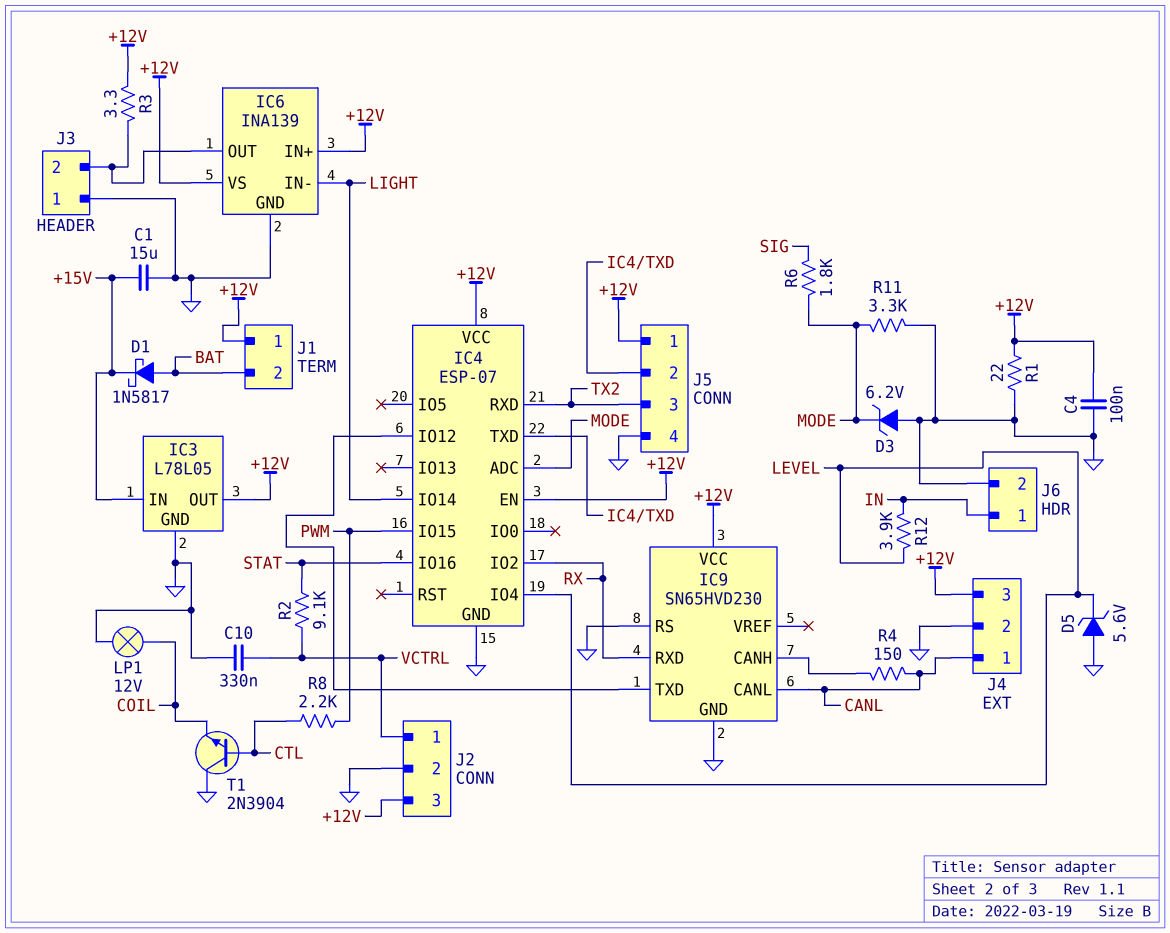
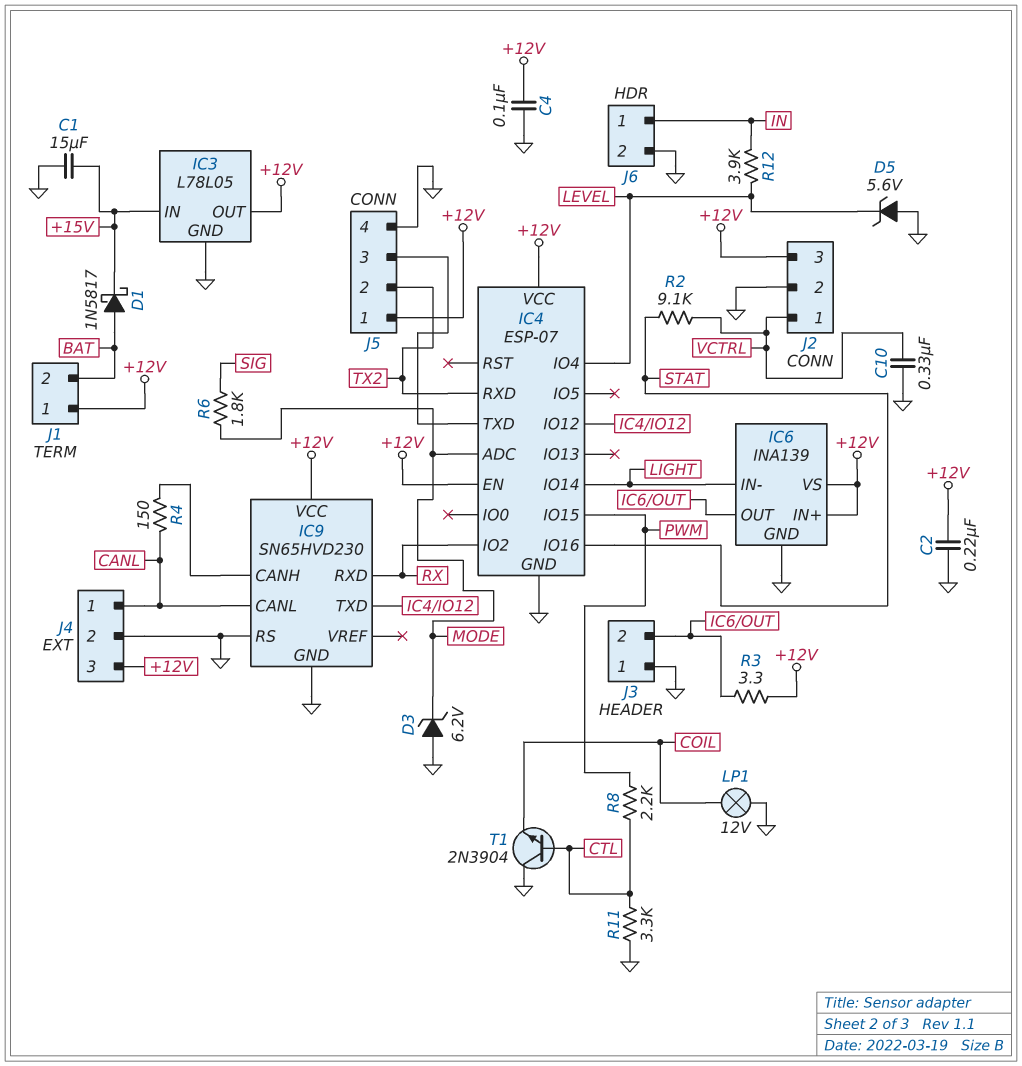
C2: none -> 220nF (+12V, GND)
J5 pin 2: IC4/TXD -> TX2
J5 pin 3: TX2 -> IC4/TXD
R1: 22 (+12V, GND) -> none
R11: 3.3k (GND, MODE) -> 3.3k (CTL, GND)

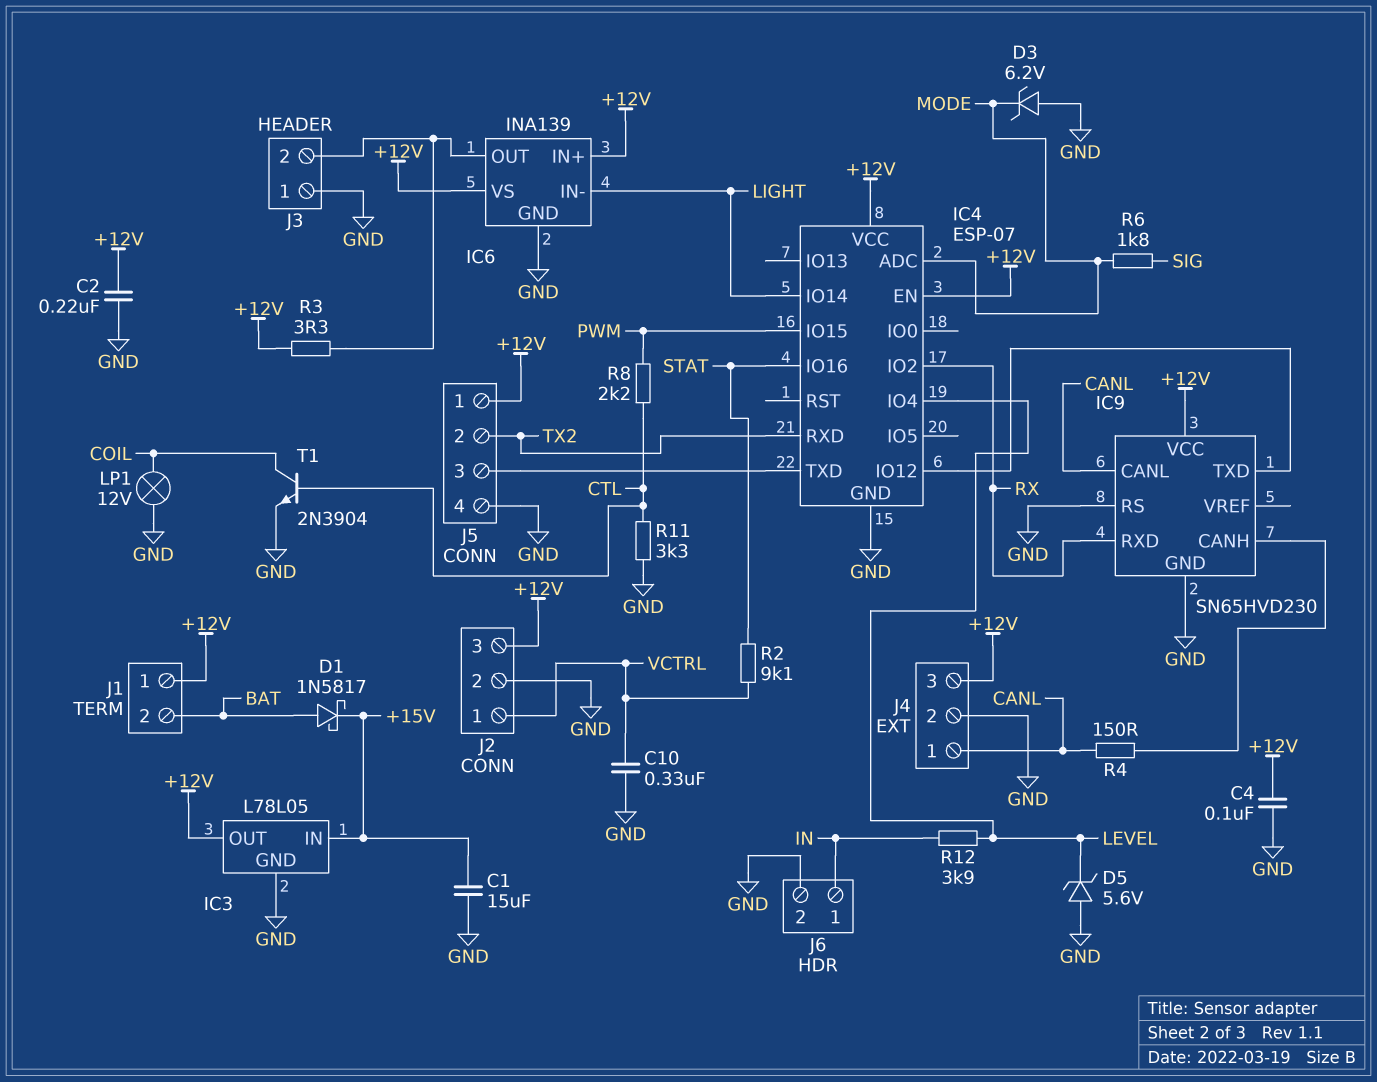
T1: NPN 2N3904 (B CTL, C GND, E COIL) -> NPN 2N3904 (B CTL, C COIL, E GND)

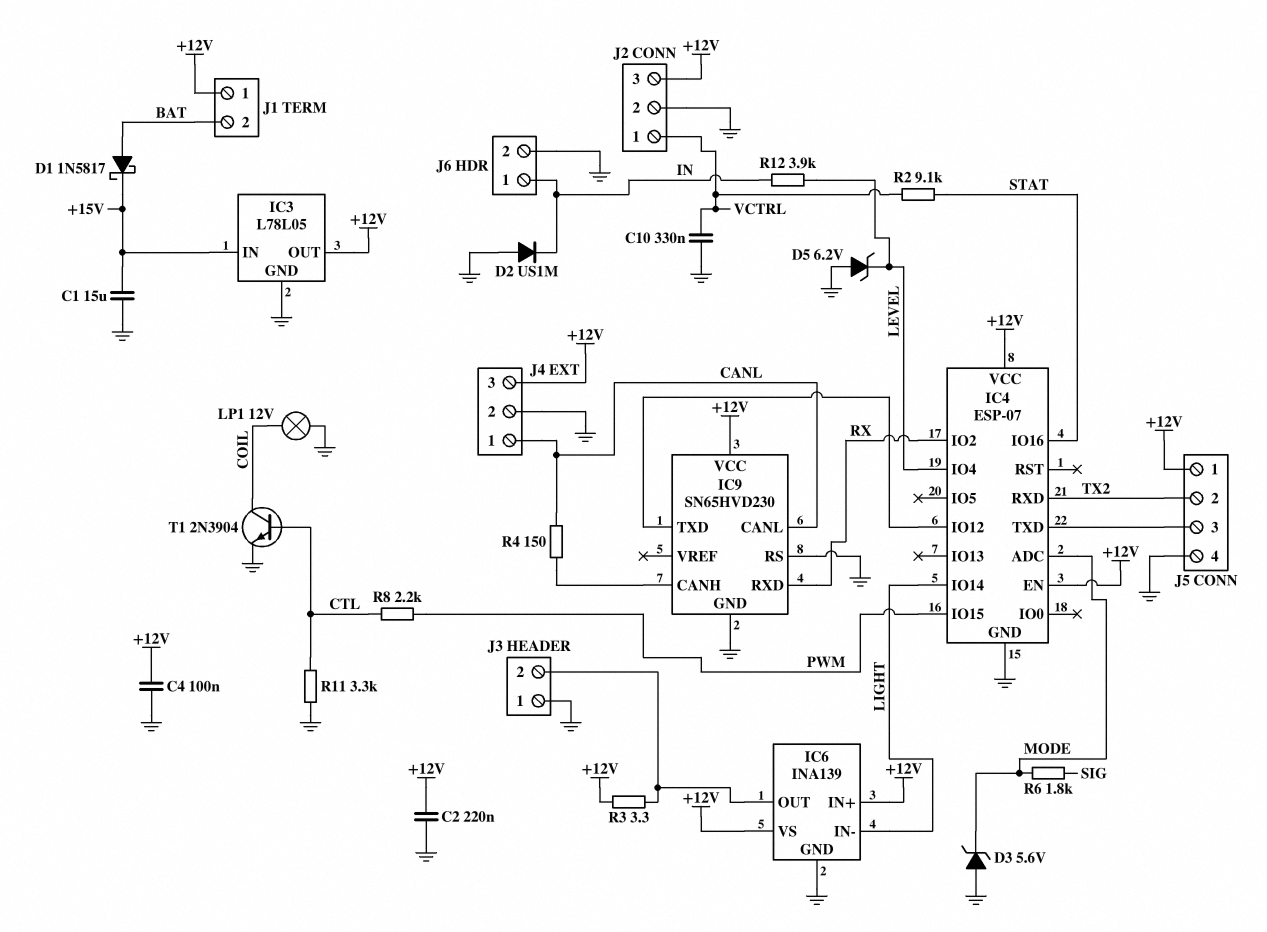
D2: none -> diode US1M (A GND, K IN)
D3: zener 6.2V (A GND, K MODE) -> zener 5.6V (A GND, K MODE)
D5: zener 5.6V (A GND, K LEVEL) -> zener 6.2V (A GND, K LEVEL)

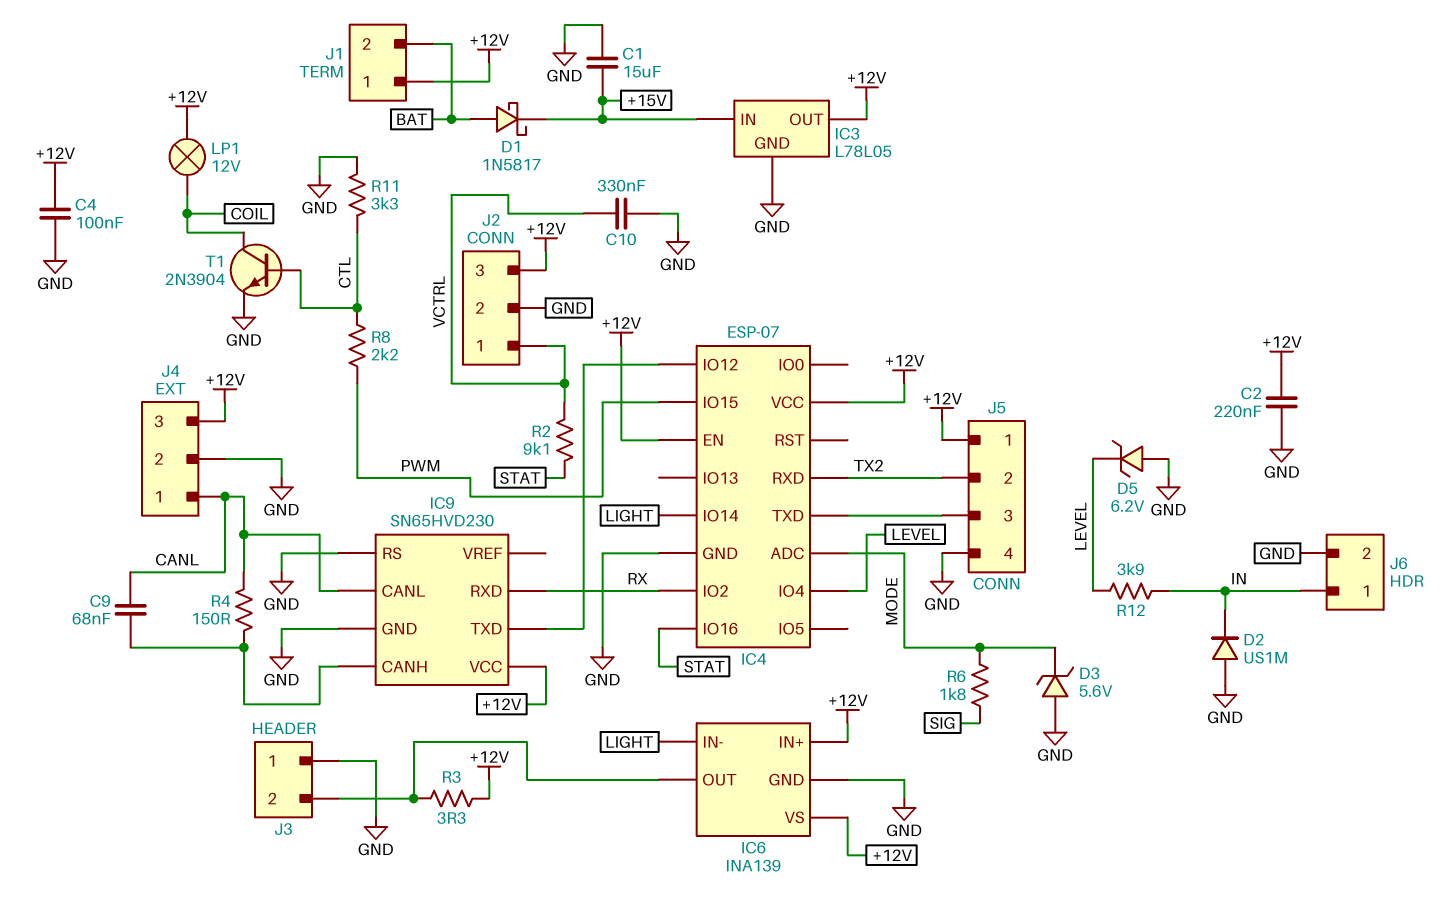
C9: none -> 68nF (CANL, IC9/CANH)
LP1: lamp 12V (COIL, GND) -> lamp 12V (+12V, COIL)

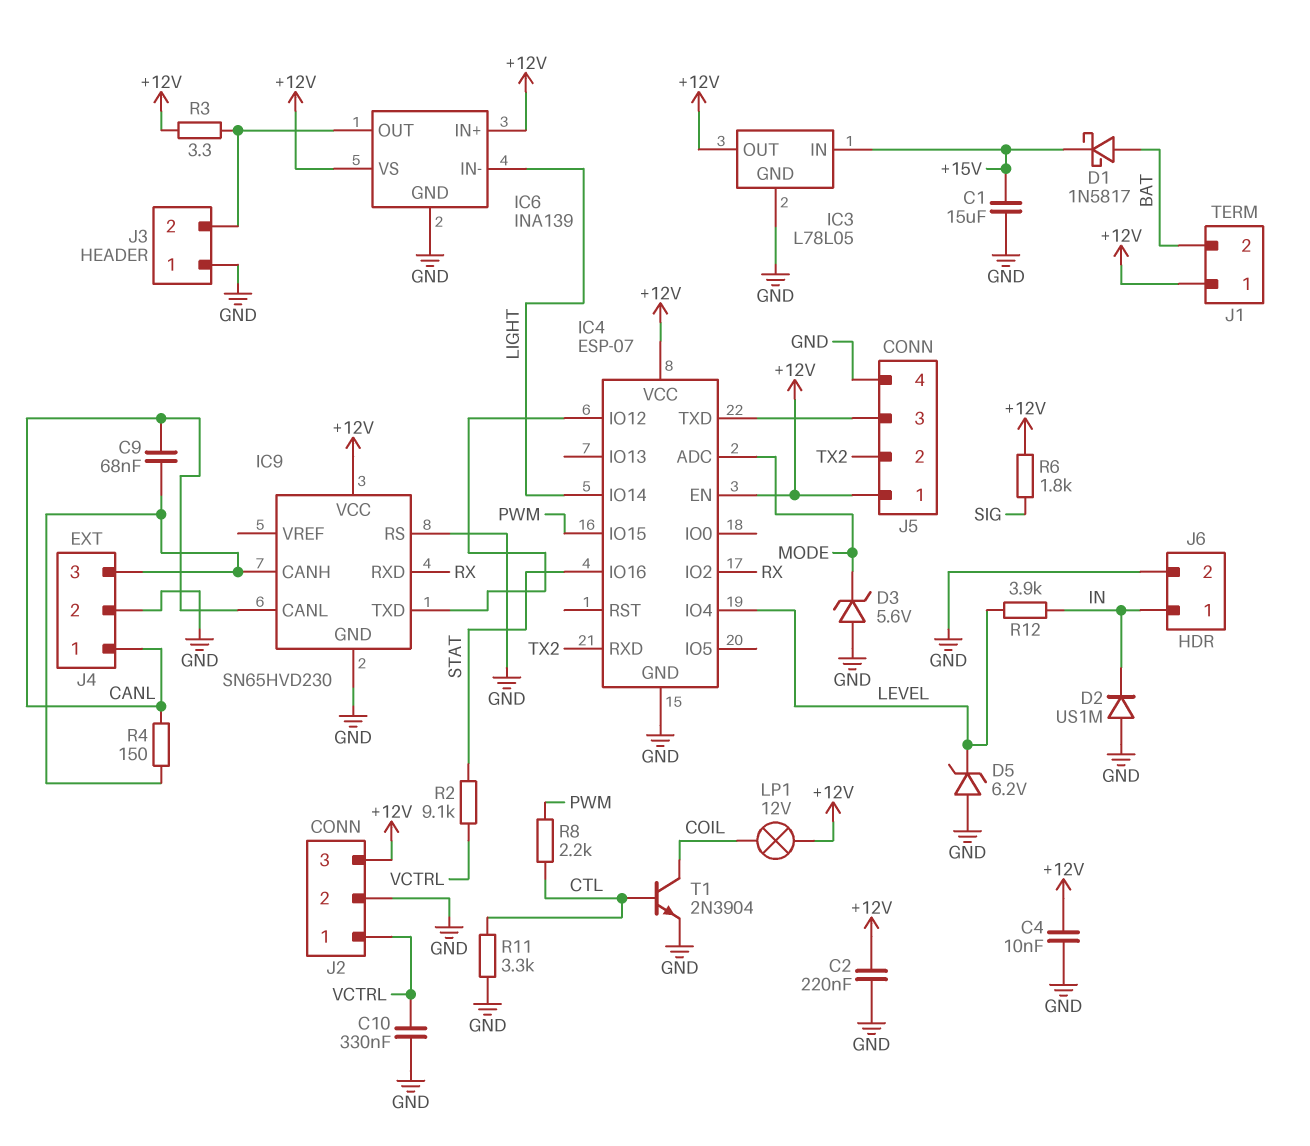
C4: 100nF (+12V, GND) -> 10nF (+12V, GND)
J4 pin 3: +12V -> IC9/CANH
R6: 1.8k (MODE, SIG) -> 1.8k (+12V, SIG)

